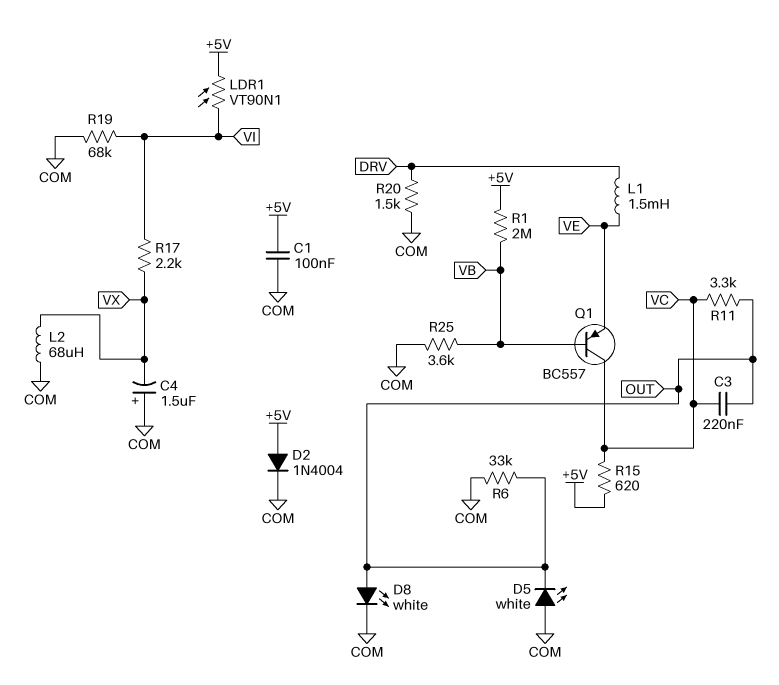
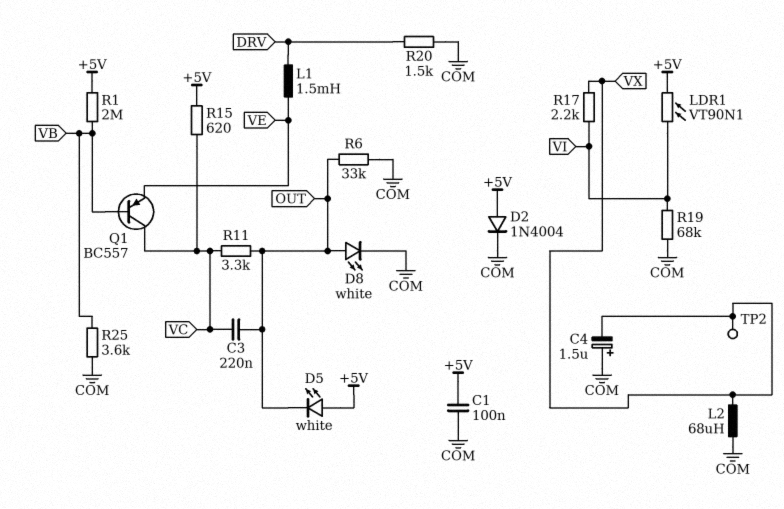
D5: LED white (A COM, K OUT) -> LED white (A +5V, K OUT)
TP2: none -> test point (VX)

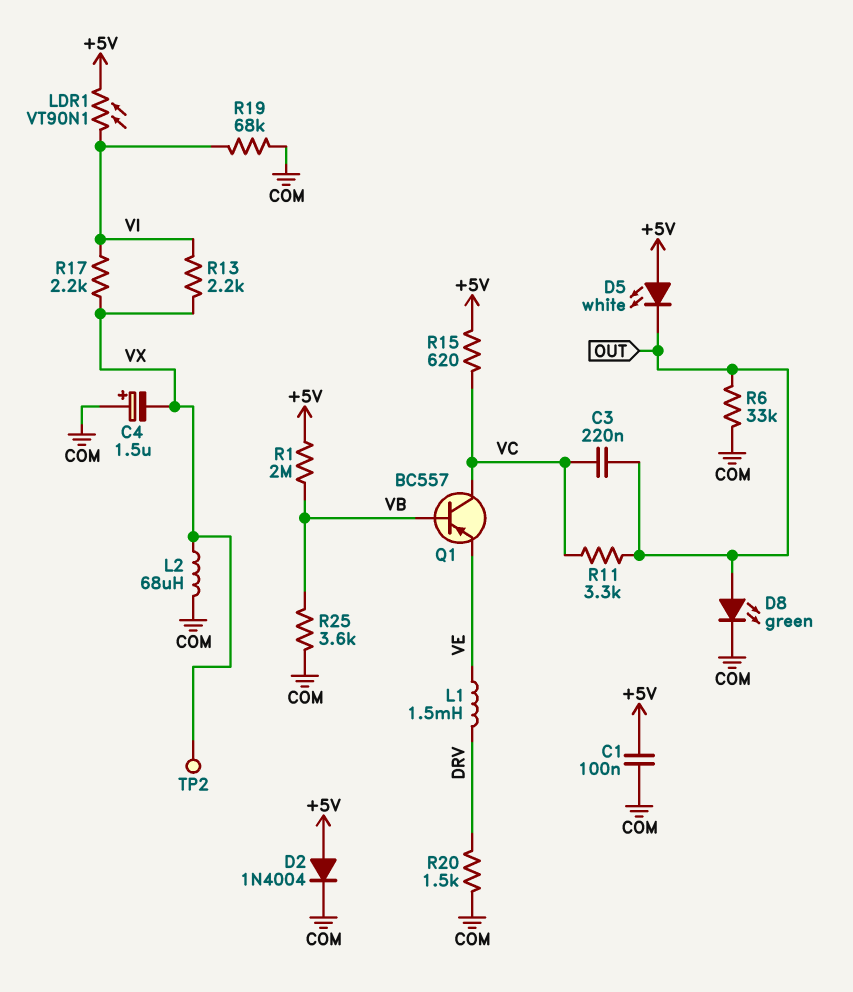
D8: LED white (A OUT, K COM) -> LED green (A OUT, K COM)
R13: none -> 2.2k (VI, VX)

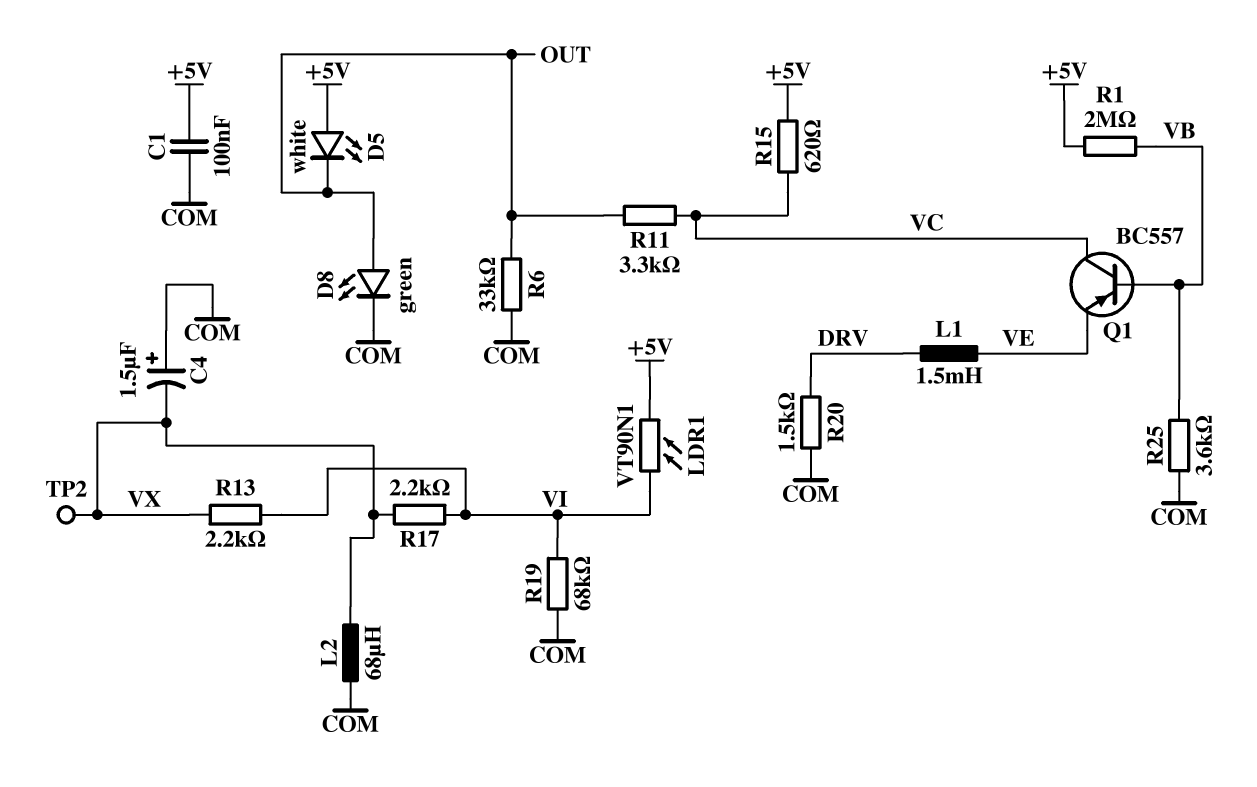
C3: 220nF (OUT, VC) -> none
D2: diode 1N4004 (A +5V, K COM) -> none

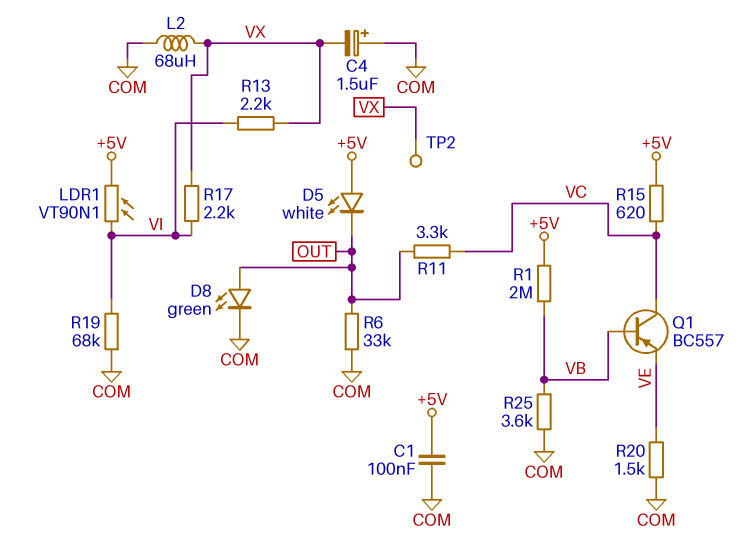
L1: 1.5mH (DRV, VE) -> none
R20: 1.5k (COM, DRV) -> 1.5k (COM, VE)

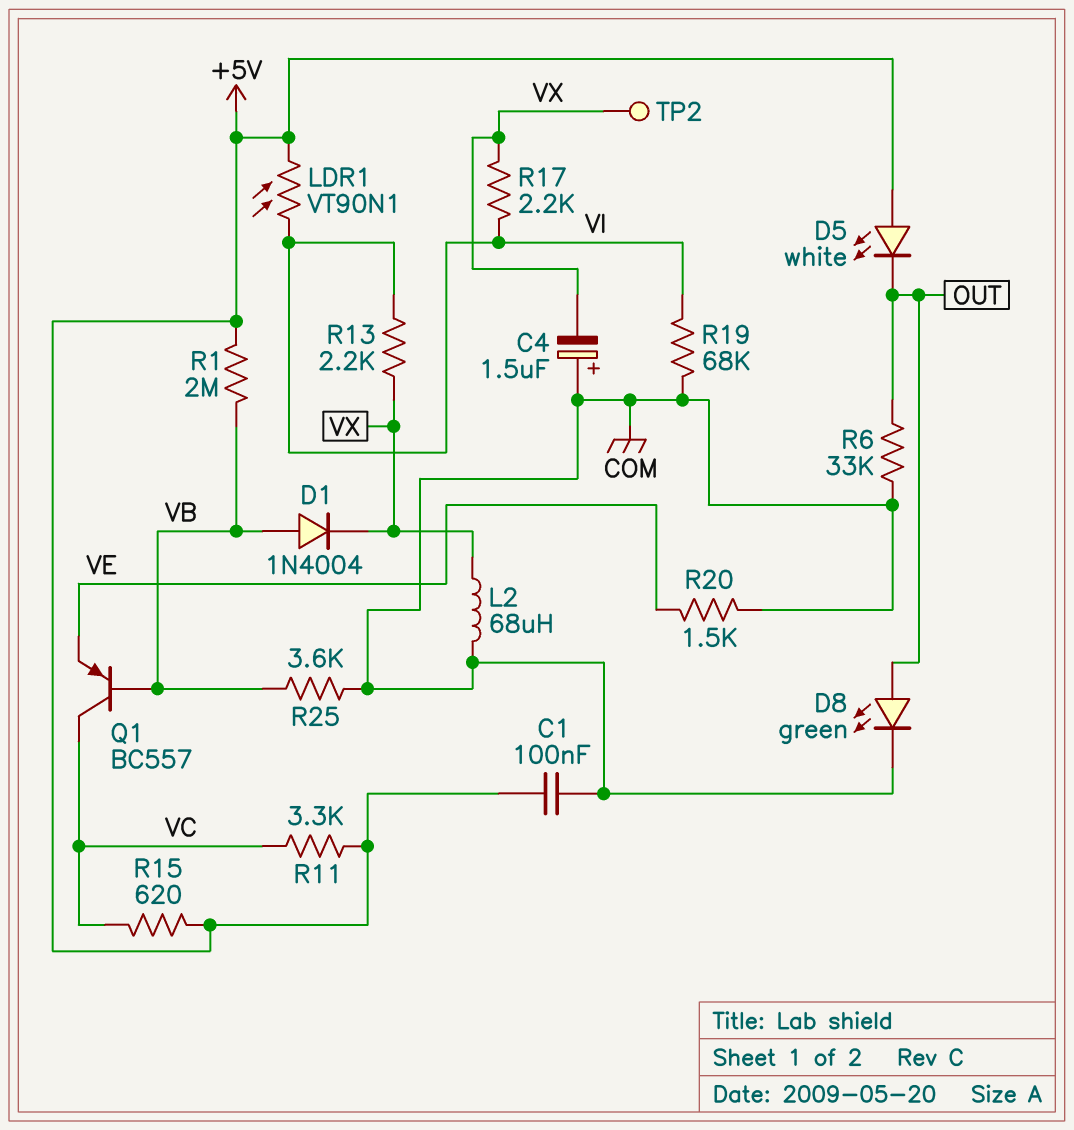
D1: none -> diode 1N4004 (A VB, K VX)
R11: 3.3k (OUT, VC) -> 3.3k (+5V, VC)

